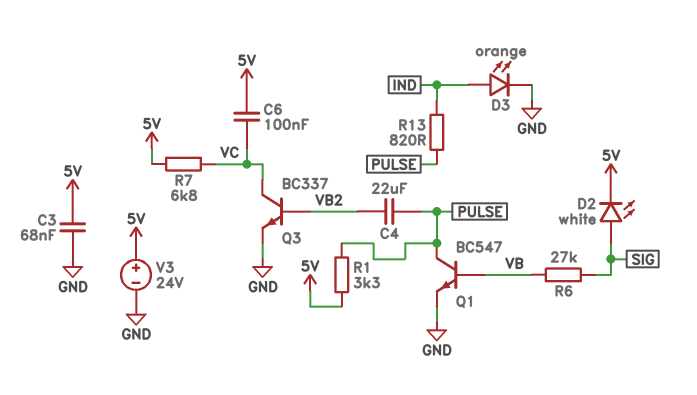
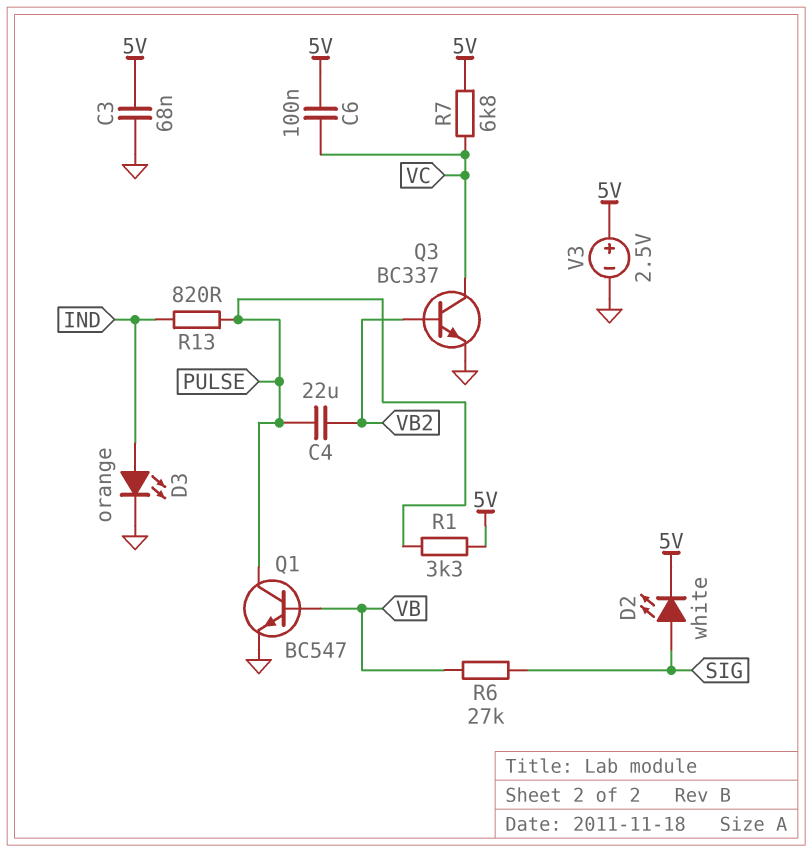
V3: 24V (plus 5V, minus GND) -> 2.5V (plus 5V, minus GND)

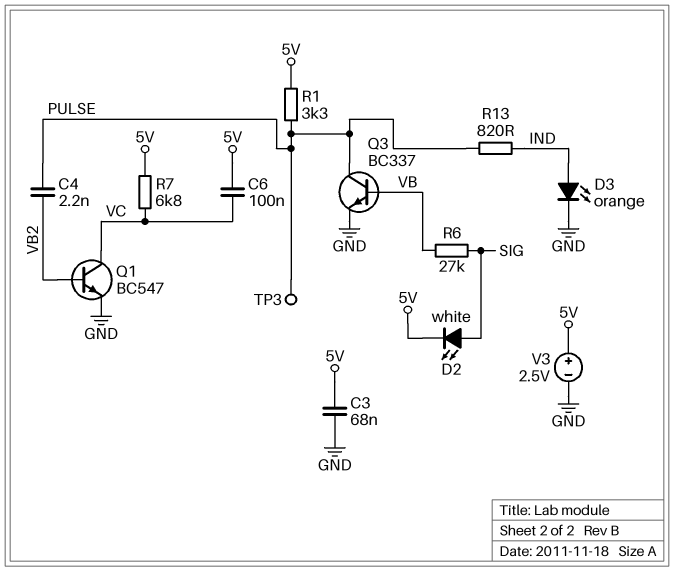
C4: 22uF (PULSE, VB2) -> 2.2nF (PULSE, VB2)
Q1: NPN BC547 (B VB, C PULSE, E GND) -> NPN BC547 (B VB2, C VC, E GND)
Q3: NPN BC337 (B VB2, C VC, E GND) -> NPN BC337 (B VB, C PULSE, E GND)
TP3: none -> test point (PULSE)

